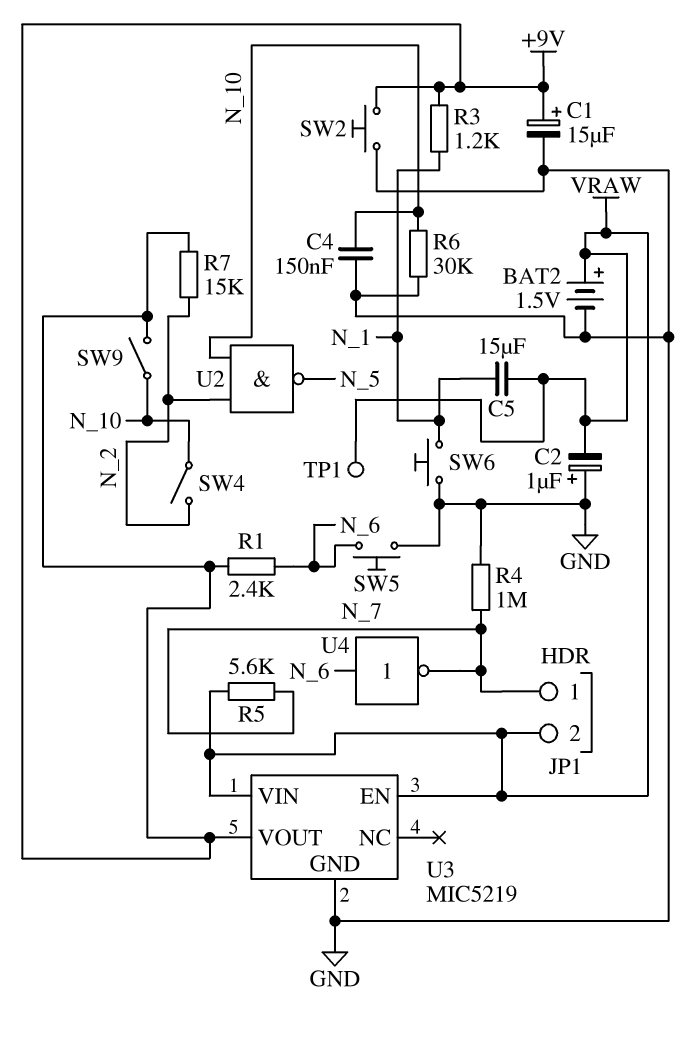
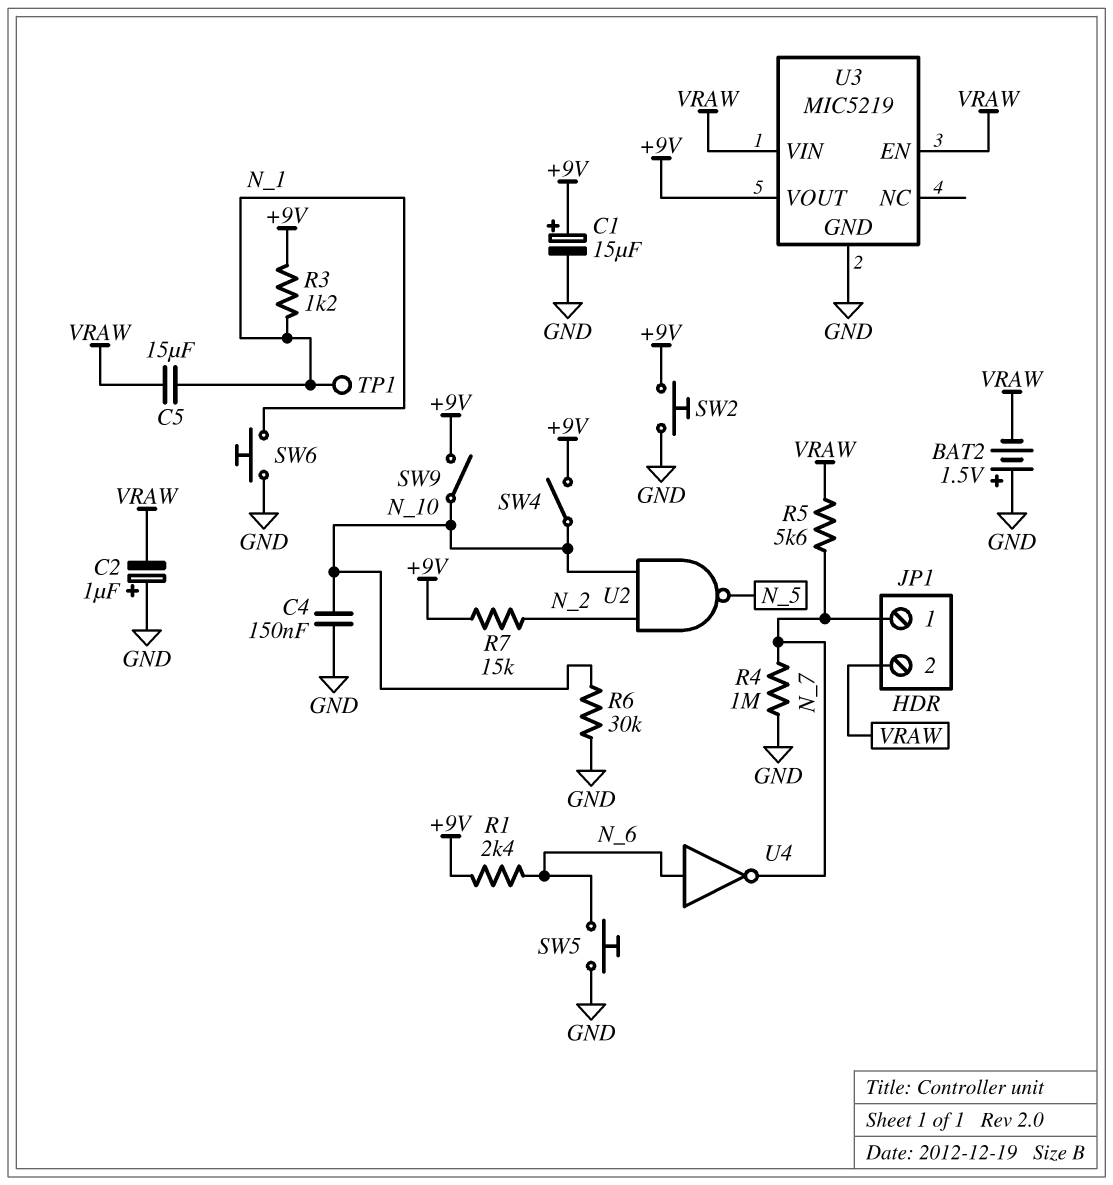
BAT2: 1.5V (plus VRAW, minus GND) -> 1.5V (plus GND, minus VRAW)
SW4: switch (N_2, N_10) -> switch (+9V, N_10)
TP1: test point (VRAW) -> test point (N_1)

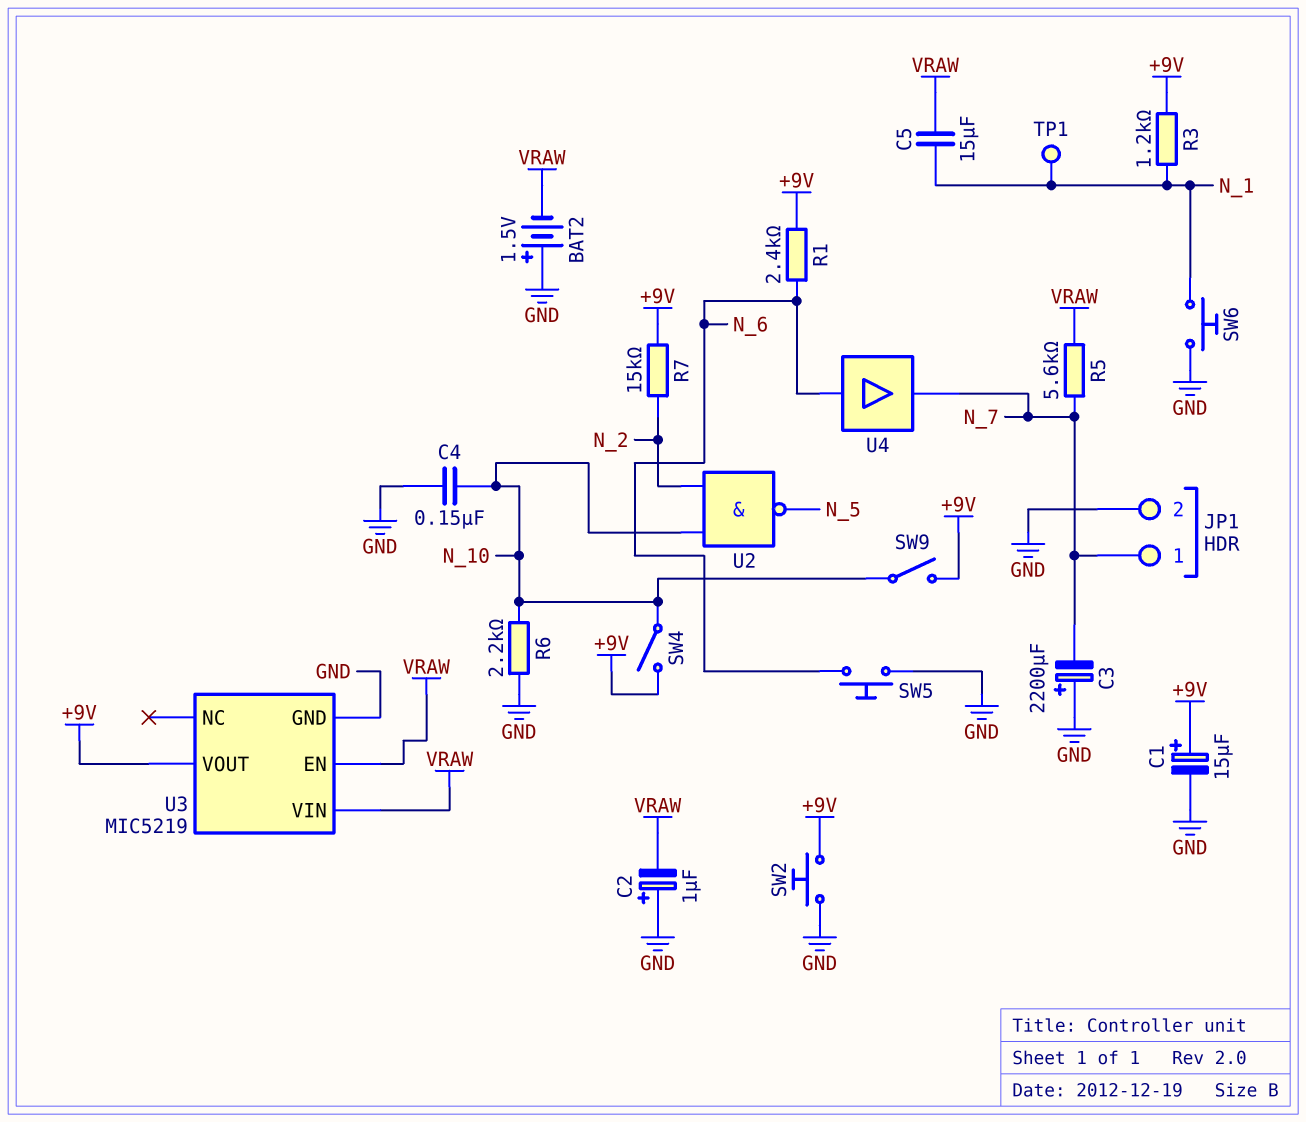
C3: none -> 2200uF (plus GND, minus N_7)
JP1 pin 2: VRAW -> GND
R4: 1M (GND, N_7) -> none
R6: 30k (GND, N_10) -> 2.2k (GND, N_10)
U4: NOT (in N_6, out N_7) -> buffer (in N_6, out N_7)

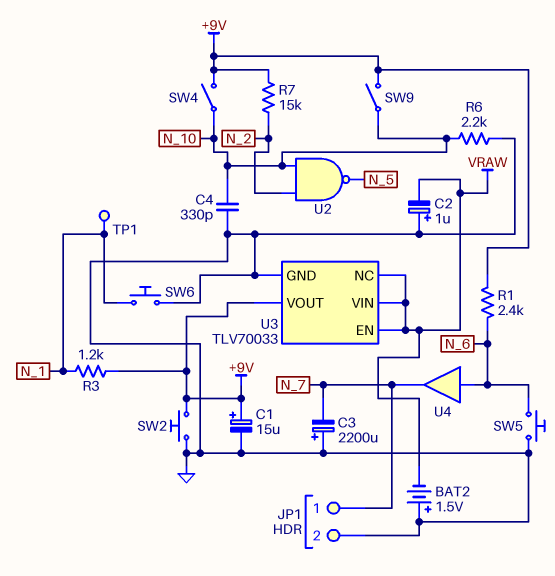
C4: 150nF (GND, N_10) -> 330pF (GND, N_10)
C5: 15uF (N_1, VRAW) -> none
R5: 5.6k (N_7, VRAW) -> none
U3: MIC5219 -> TLV70033
U3 pin NC: none -> VRAW

